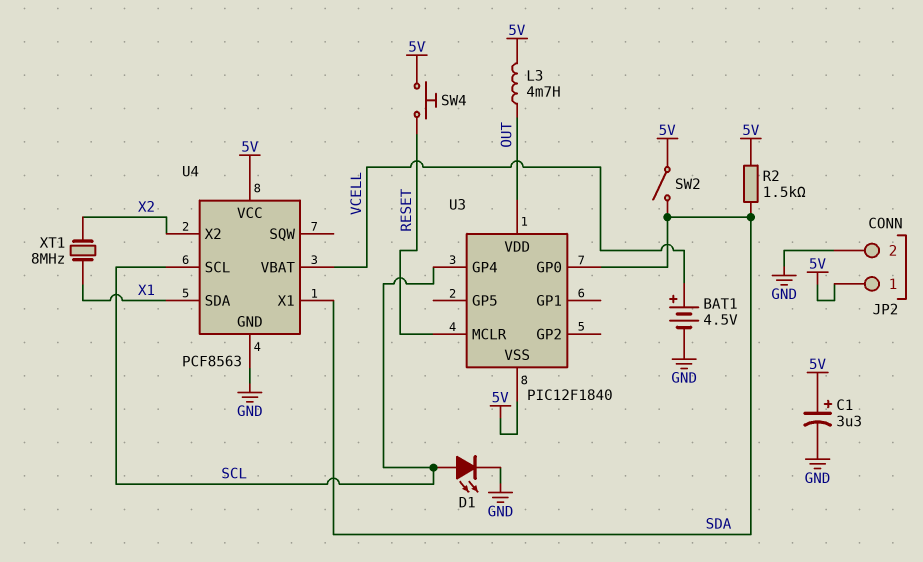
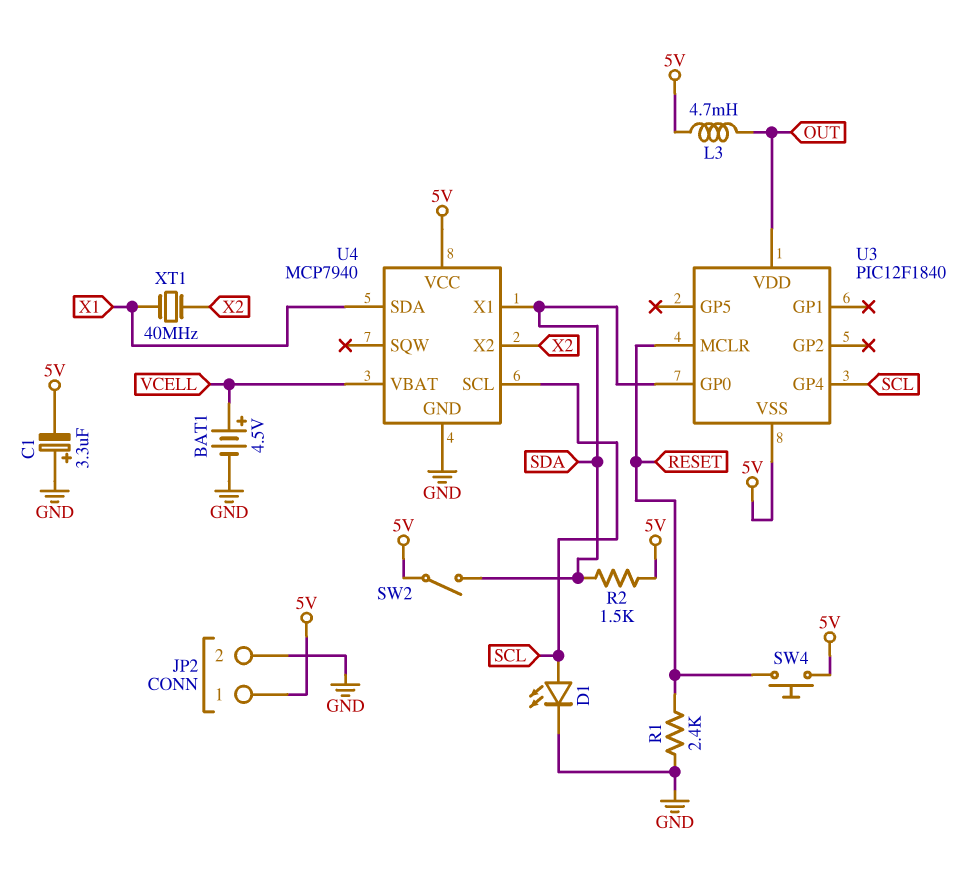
C1: 3.3uF (plus 5V, minus GND) -> 3.3uF (plus GND, minus 5V)
R1: none -> 2.4k (GND, RESET)
U4: PCF8563 -> MCP7940
XT1: 8MHz (X1, X2) -> 40MHz (X1, X2)

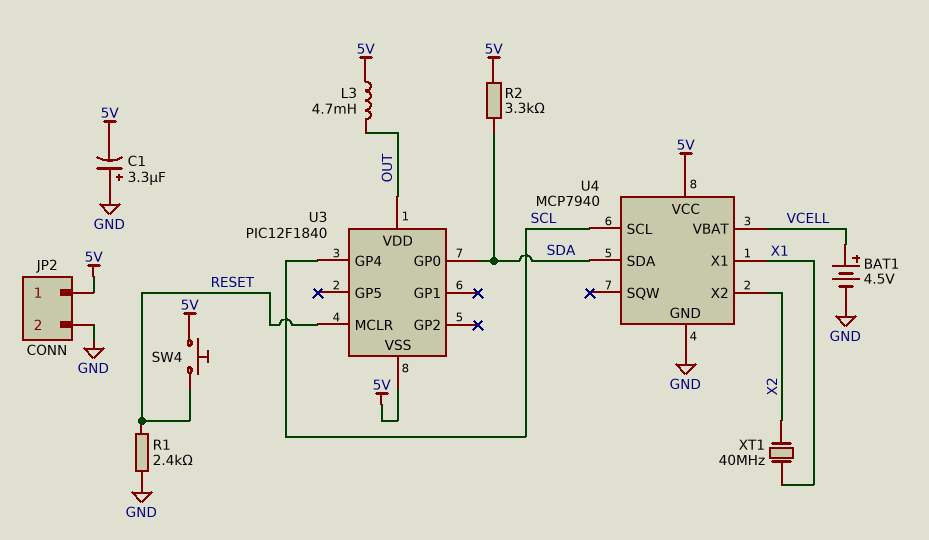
D1: LED (A SCL, K GND) -> none
R2: 1.5k (5V, SDA) -> 3.3k (5V, SDA)
SW2: switch (5V, SDA) -> none
U4 pin SDA: X1 -> SDA
U4 pin X1: SDA -> X1

